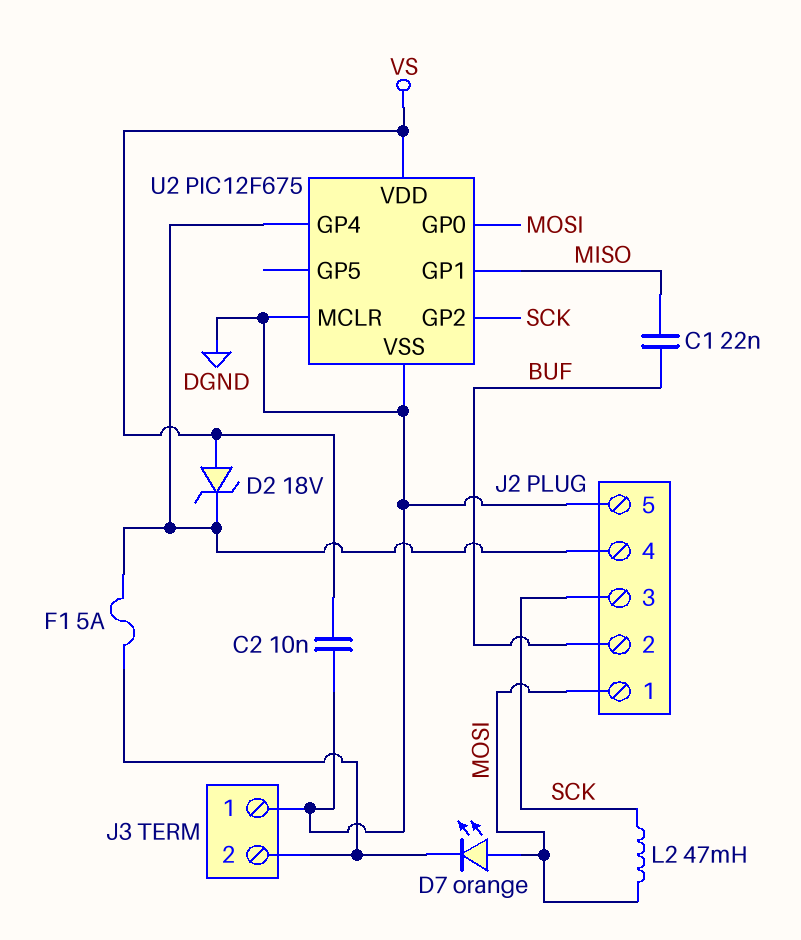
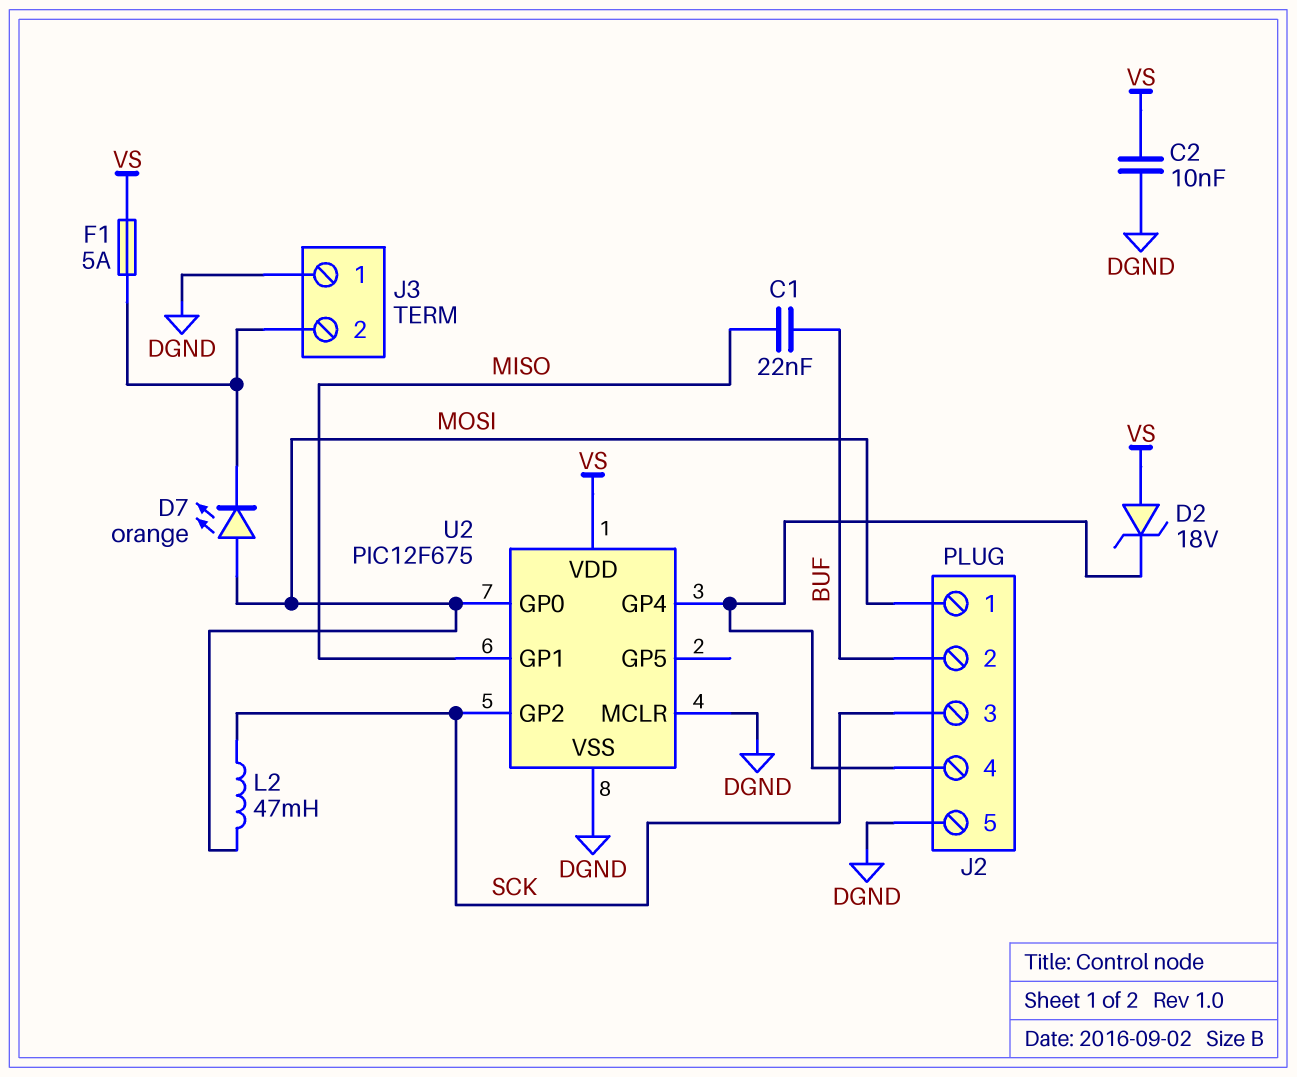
F1: 5A (J2/4, J3/2) -> 5A (J3/2, VS)

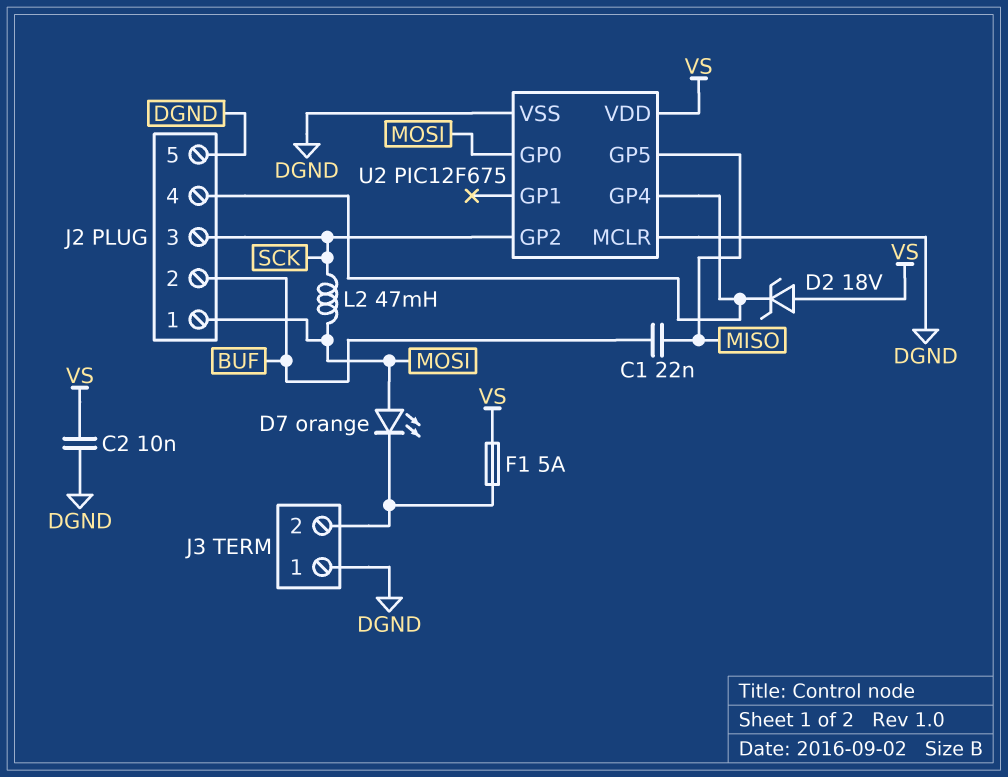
U2 pin GP1: MISO -> none
U2 pin GP5: none -> MISO

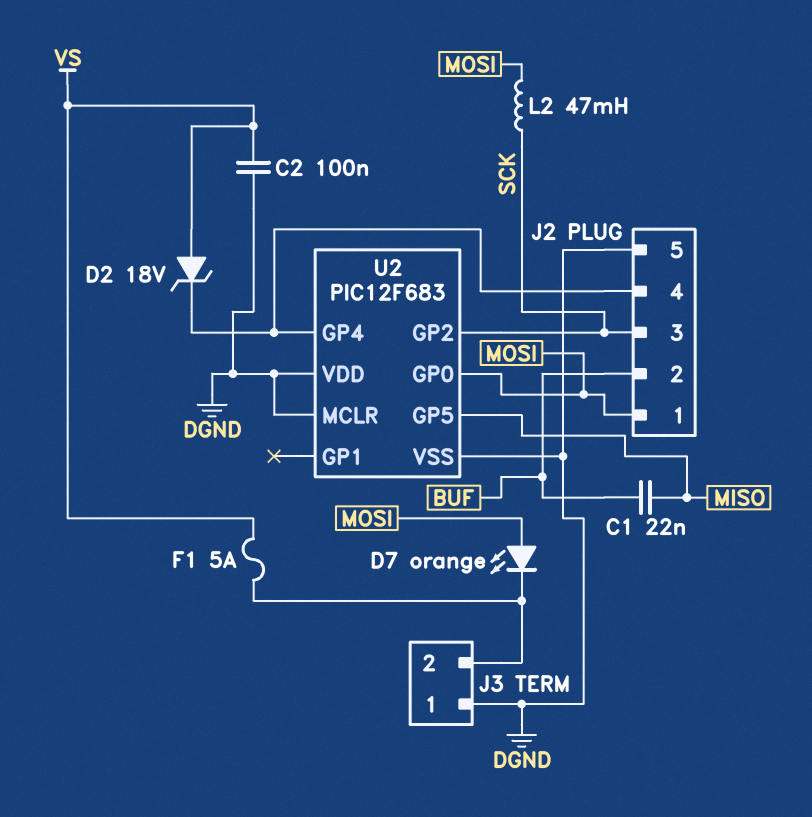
C2: 10nF (DGND, VS) -> 100nF (DGND, VS)
U2: PIC12F675 -> PIC12F683
U2 pin VDD: VS -> DGND

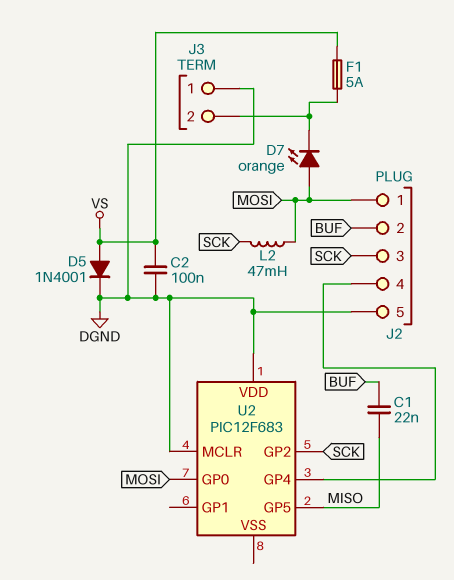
D2: zener 18V (A VS, K J2/4) -> none
D5: none -> diode 1N4001 (A VS, K DGND)
U2 pin VSS: DGND -> none

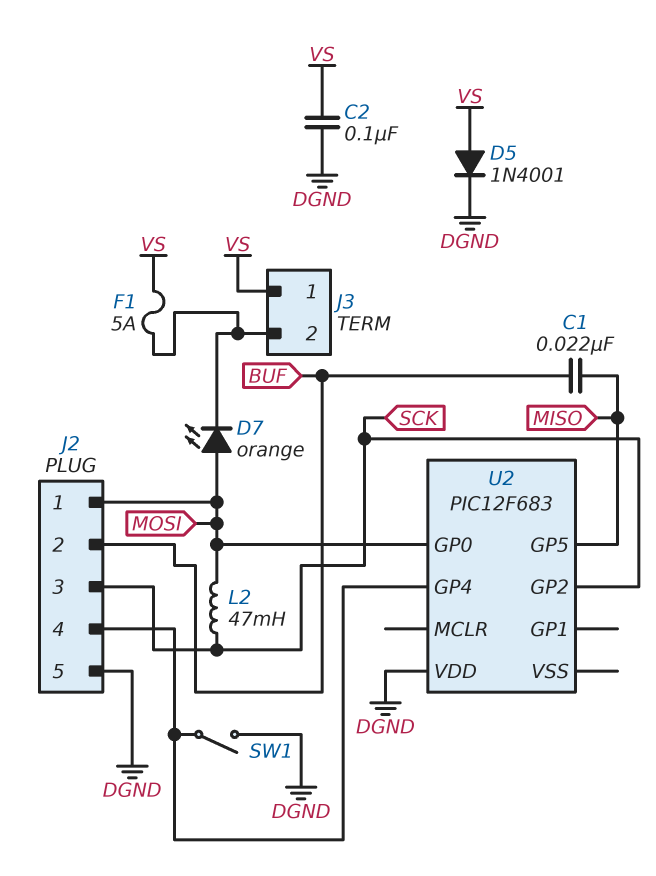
J3 pin 1: DGND -> VS
SW1: none -> switch (DGND, J2/4)
U2 pin MCLR: DGND -> none

